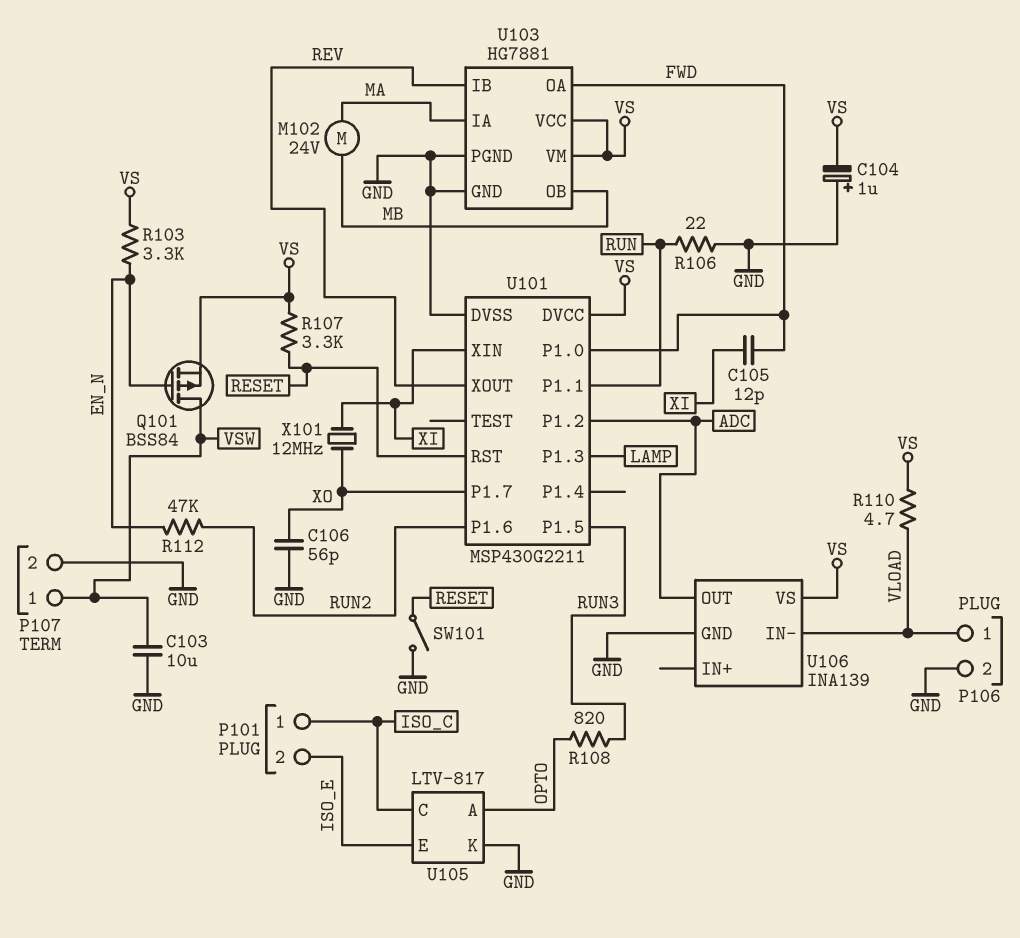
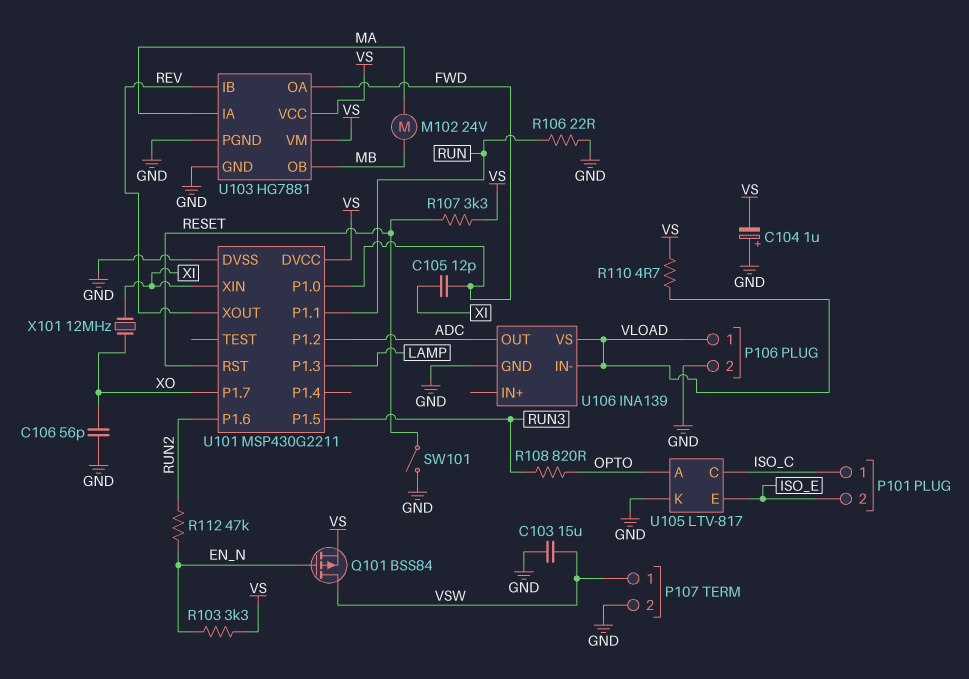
C103: 10uF (GND, VSW) -> 15uF (GND, VSW)
U106 pin VS: VS -> VLOAD

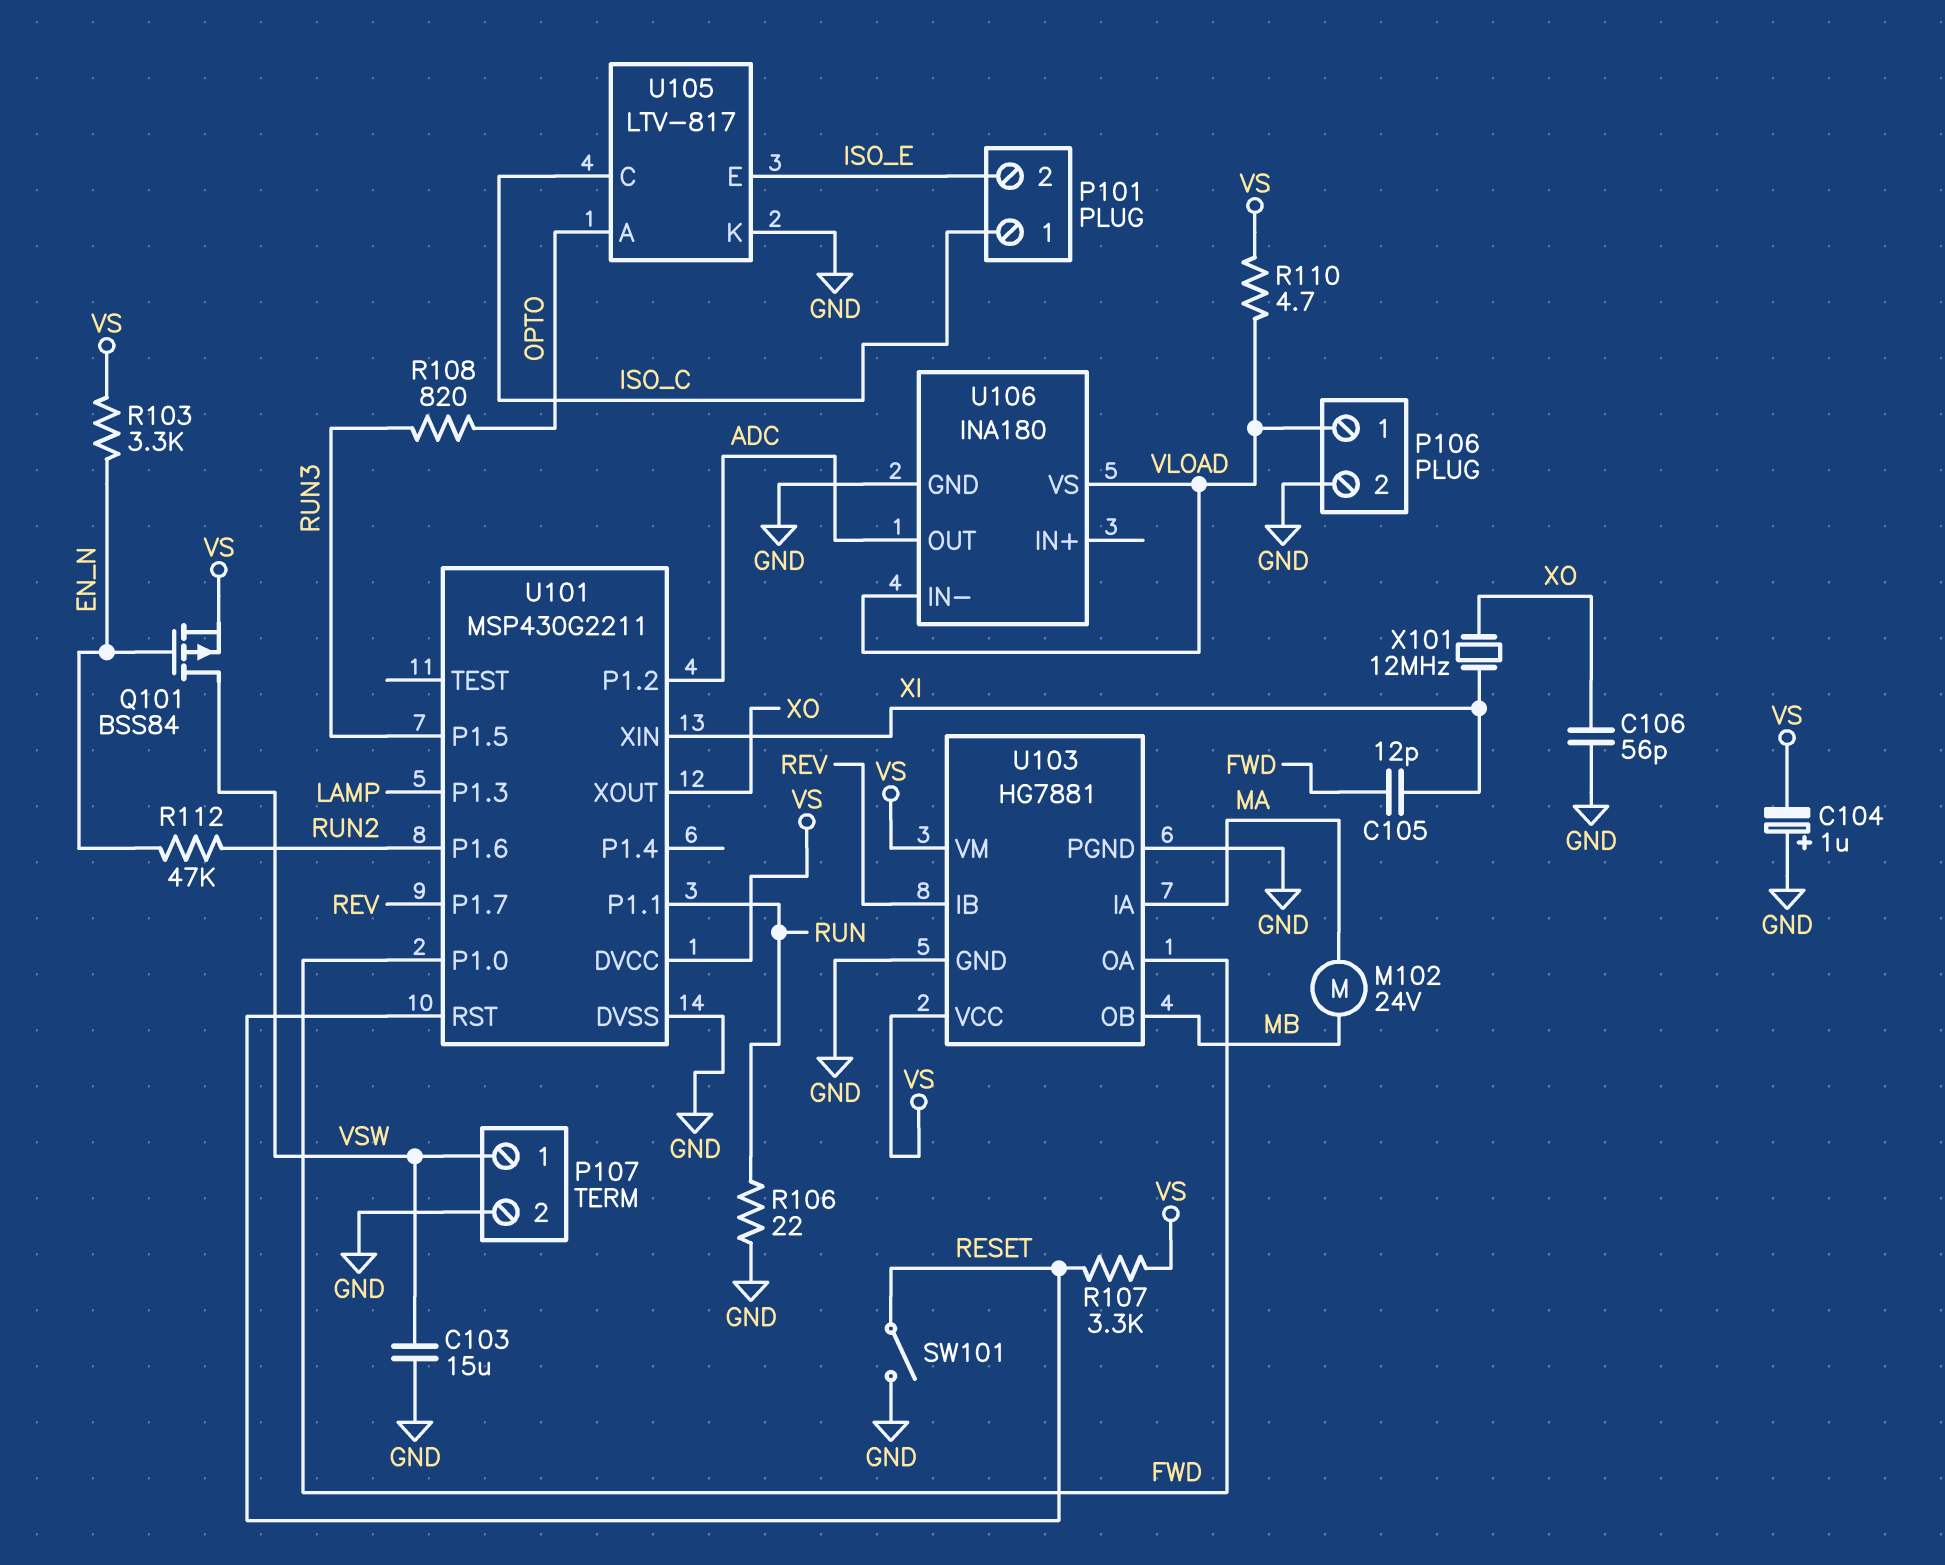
U101 pin P1.7: XO -> REV
U101 pin XOUT: REV -> XO
U106: INA139 -> INA180

